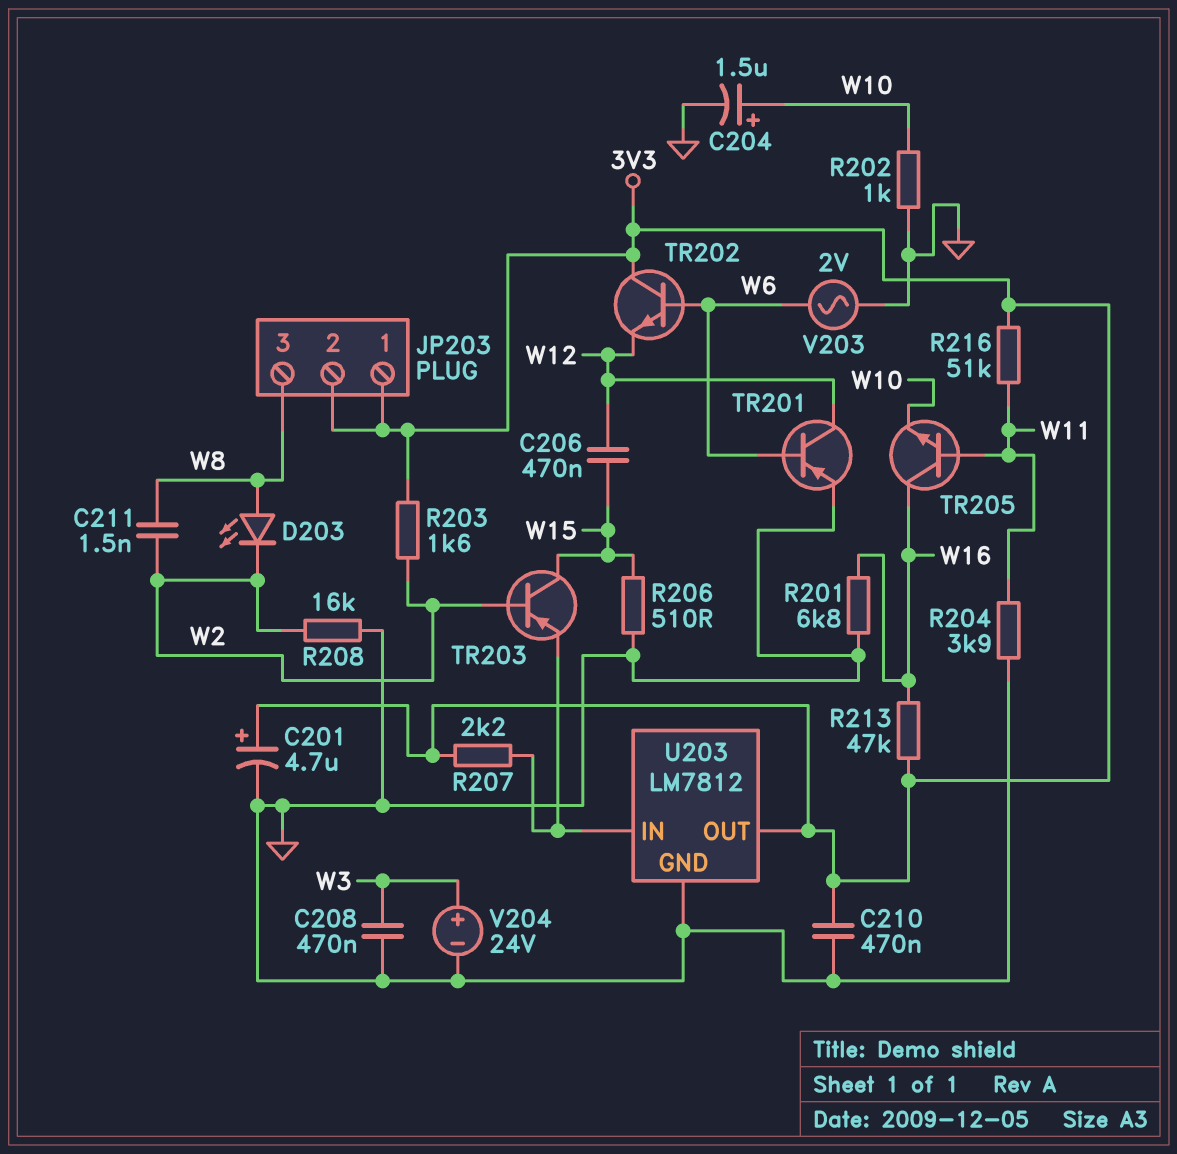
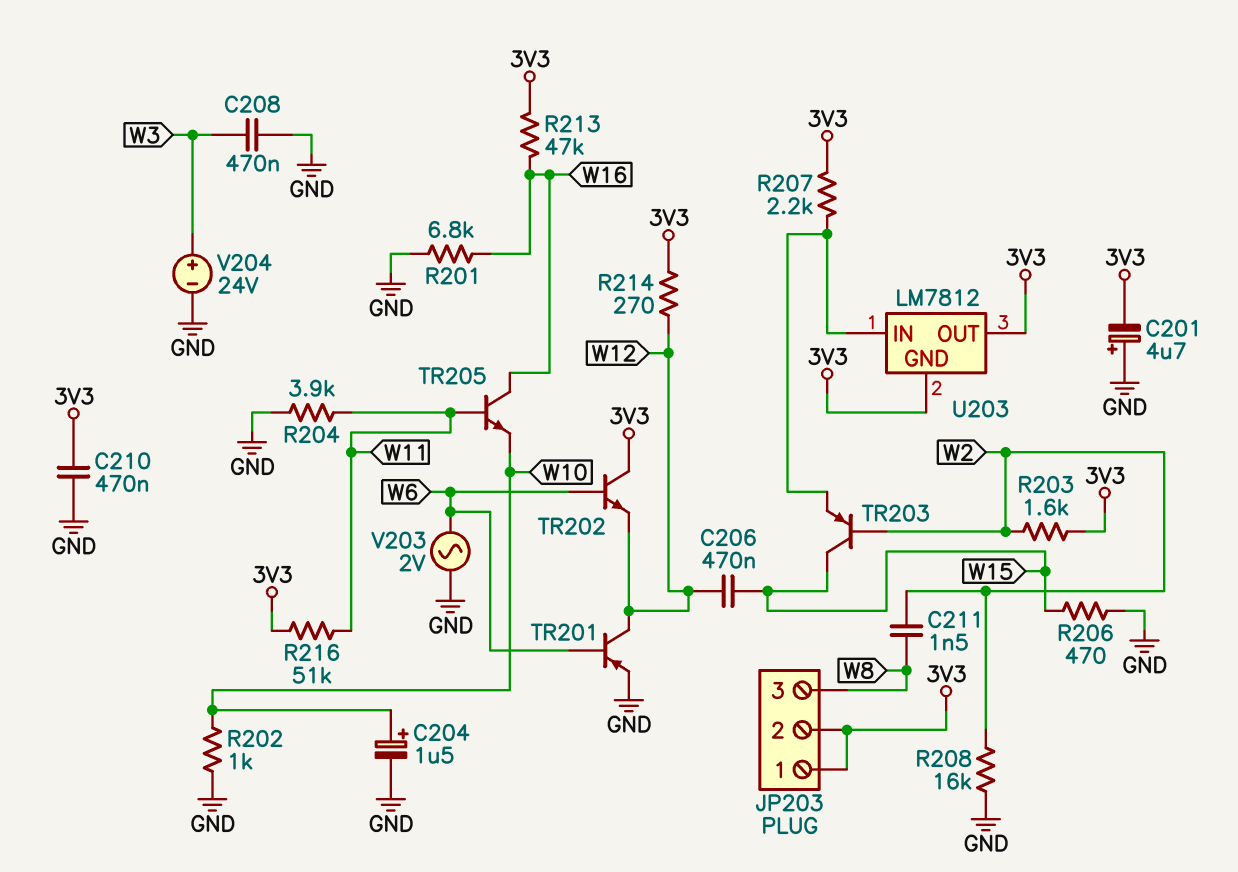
C201: 4.7uF (plus 3V3, minus GND) -> 4.7uF (plus GND, minus 3V3)
D203: LED (A W8, K W2) -> none
R206: 510 (GND, W15) -> 470 (GND, W15)
R214: none -> 270 (3V3, W12)
U203 pin GND: GND -> 3V3

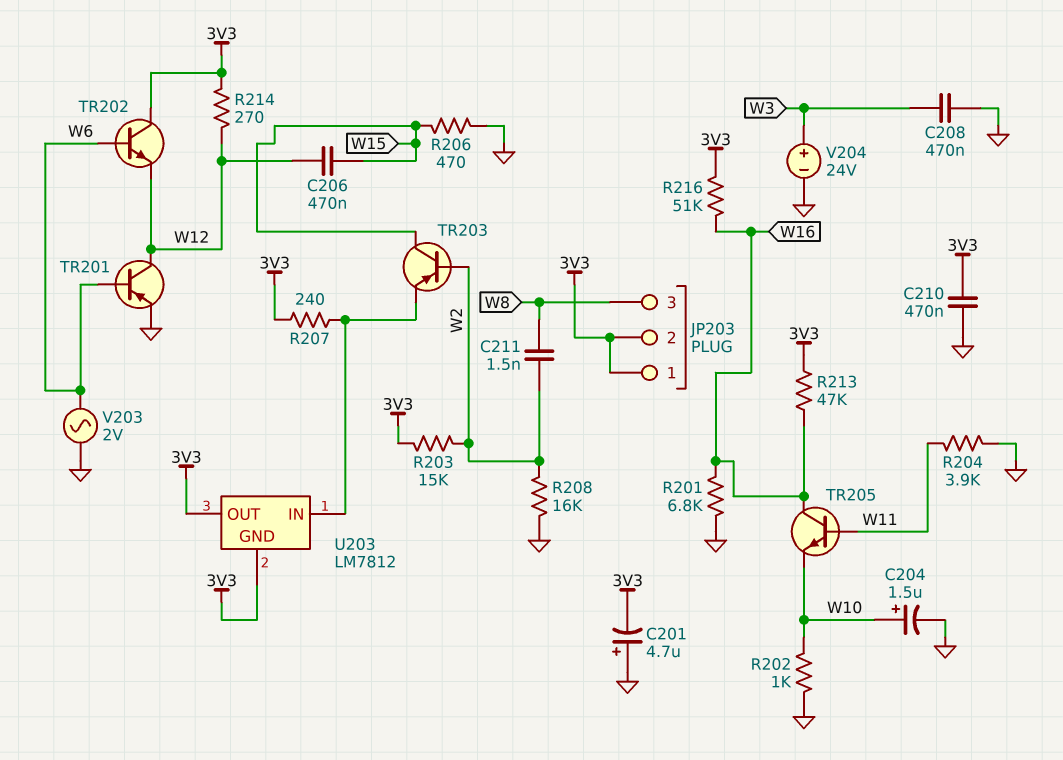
R203: 1.6k (3V3, W2) -> 15k (3V3, W2)
R207: 2.2k (3V3, U203/IN) -> 240 (3V3, U203/IN)
R216: 51k (3V3, W11) -> 51k (3V3, W16)

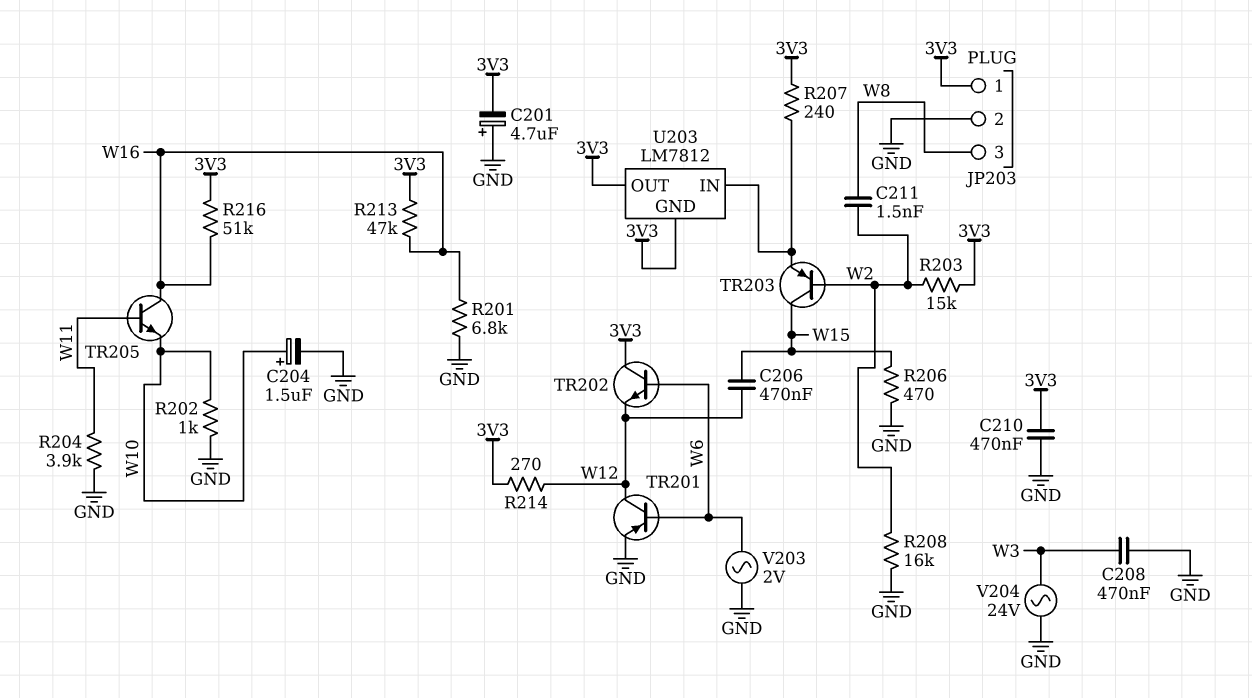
JP203 pin 2: 3V3 -> GND
V204: 24V (plus W3, minus GND) -> AC 24V (GND, W3)

